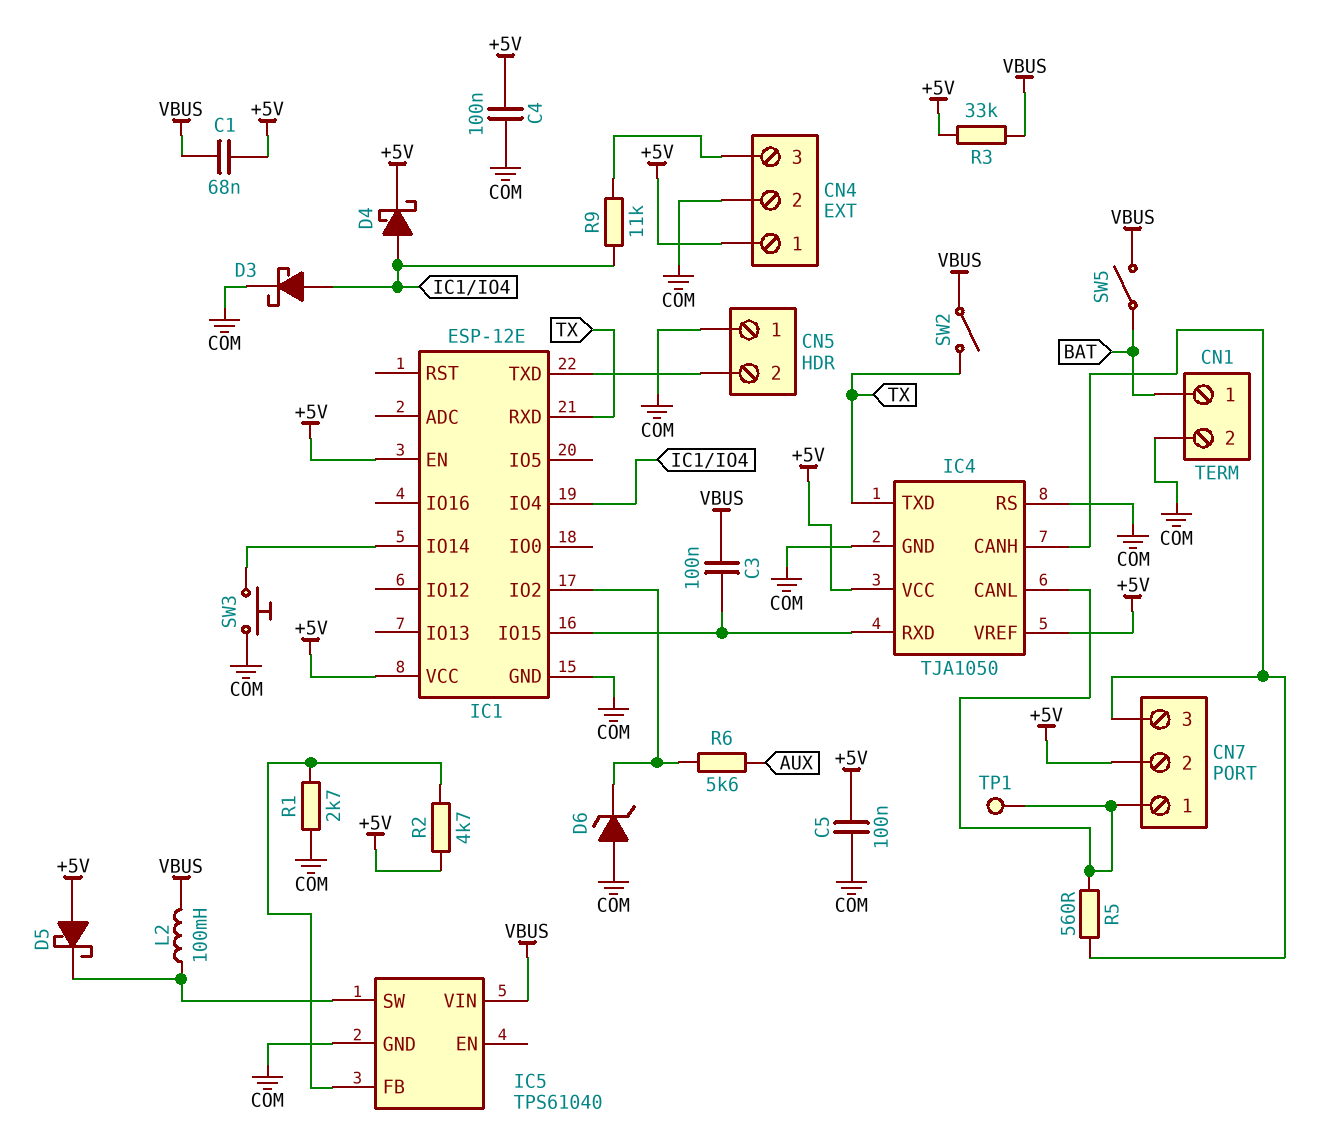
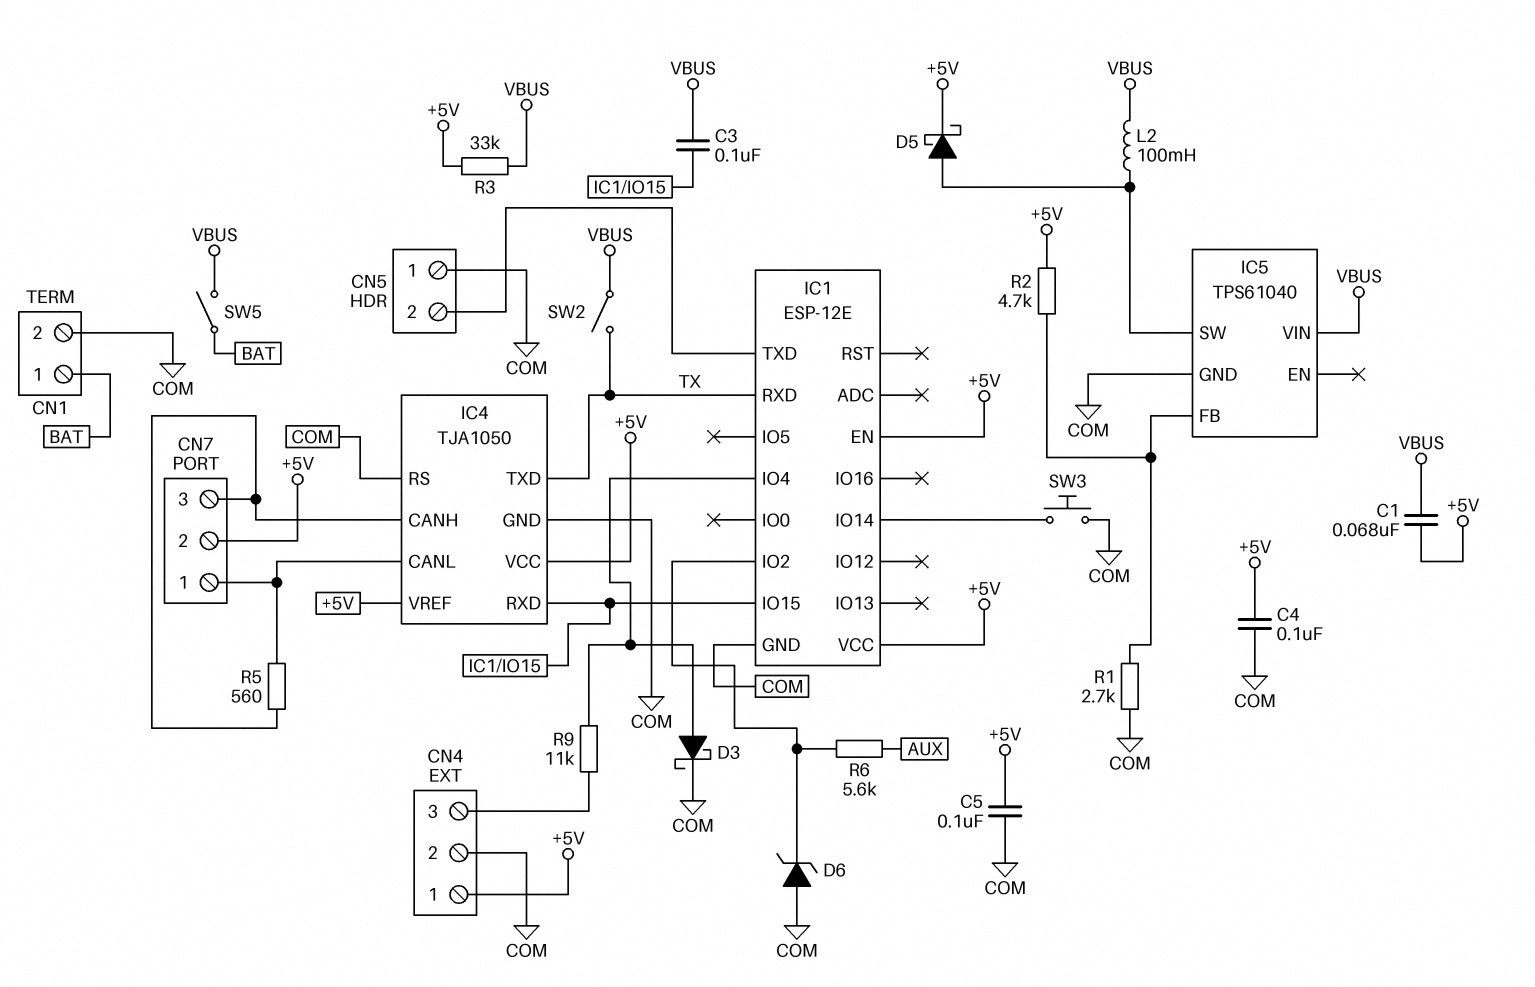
D4: schottky (A IC1/IO4, K +5V) -> none
D5: schottky (A +5V, K IC5/SW) -> schottky (A IC5/SW, K +5V)
TP1: test point (CN7/1) -> none

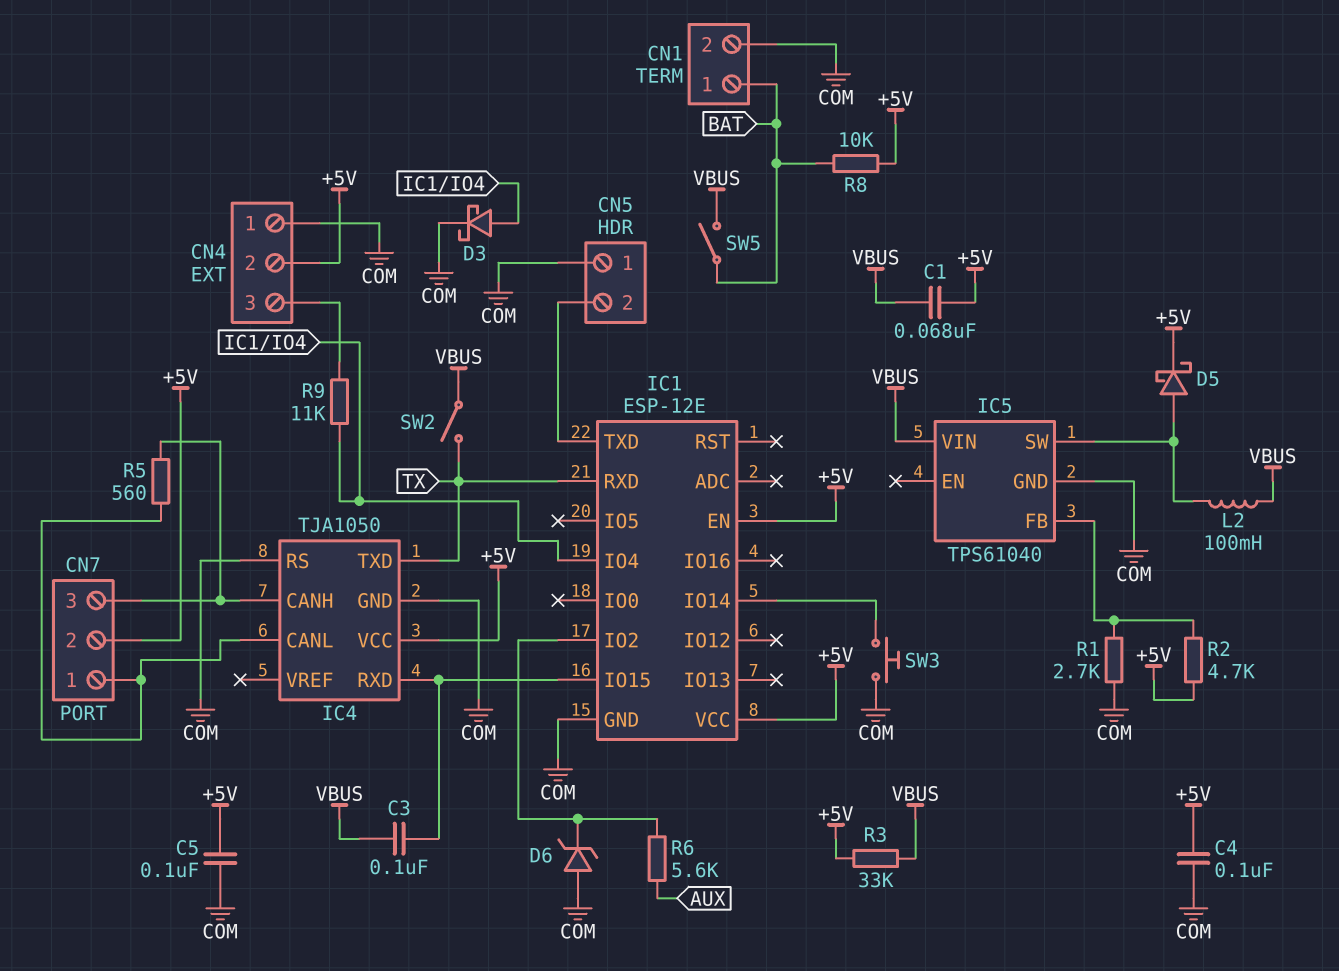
CN4 pin 1: +5V -> COM
CN4 pin 2: COM -> +5V
IC4 pin VREF: +5V -> none
R8: none -> 10k (+5V, BAT)

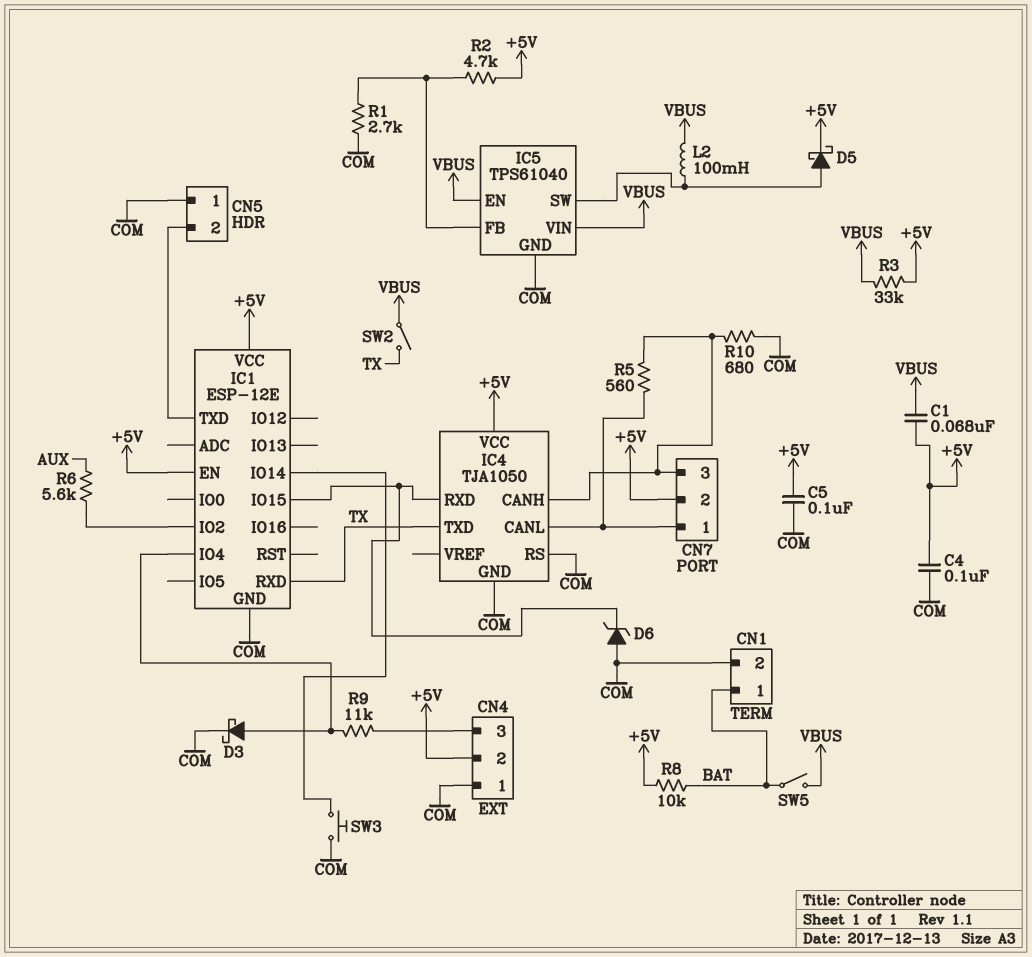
C3: 100nF (IC1/IO15, VBUS) -> none
D6: zener (A COM, K IC1/IO2) -> zener (A COM, K IC1/IO15)
IC5 pin EN: none -> VBUS
R10: none -> 680 (CN7/3, COM)

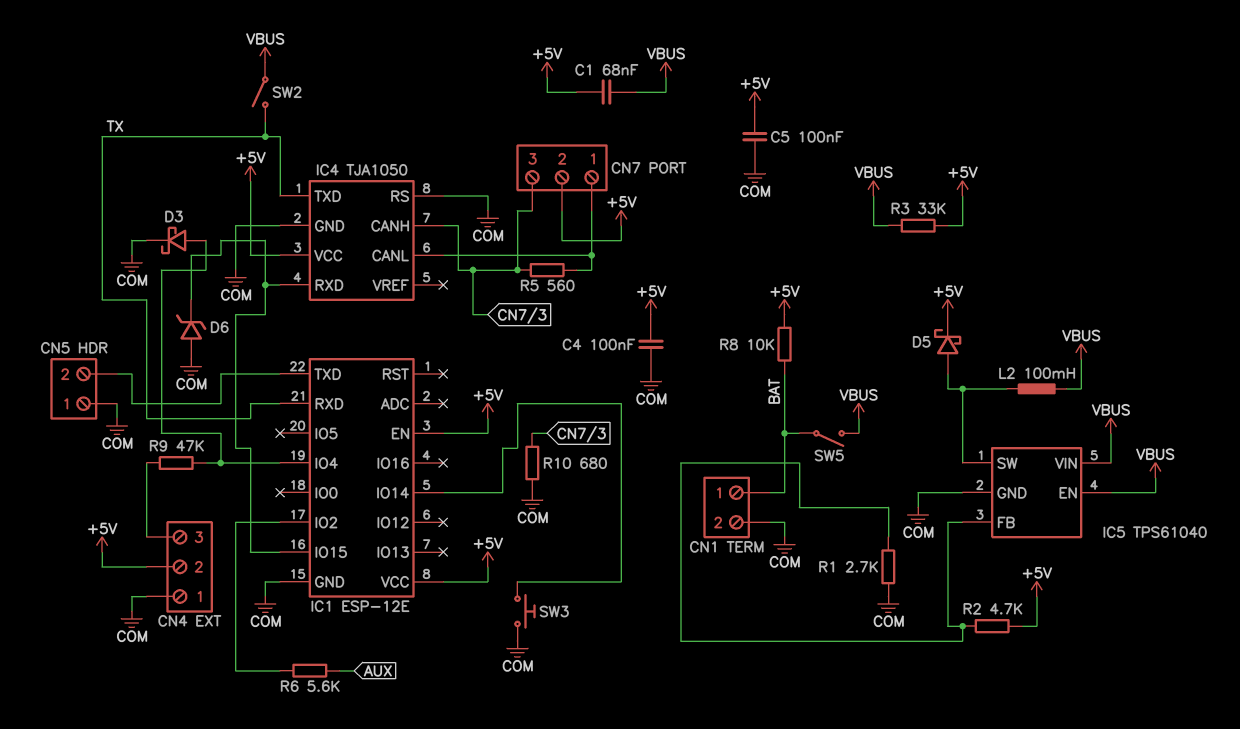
R9: 11k (CN4/3, IC1/IO4) -> 47k (CN4/3, IC1/IO4)

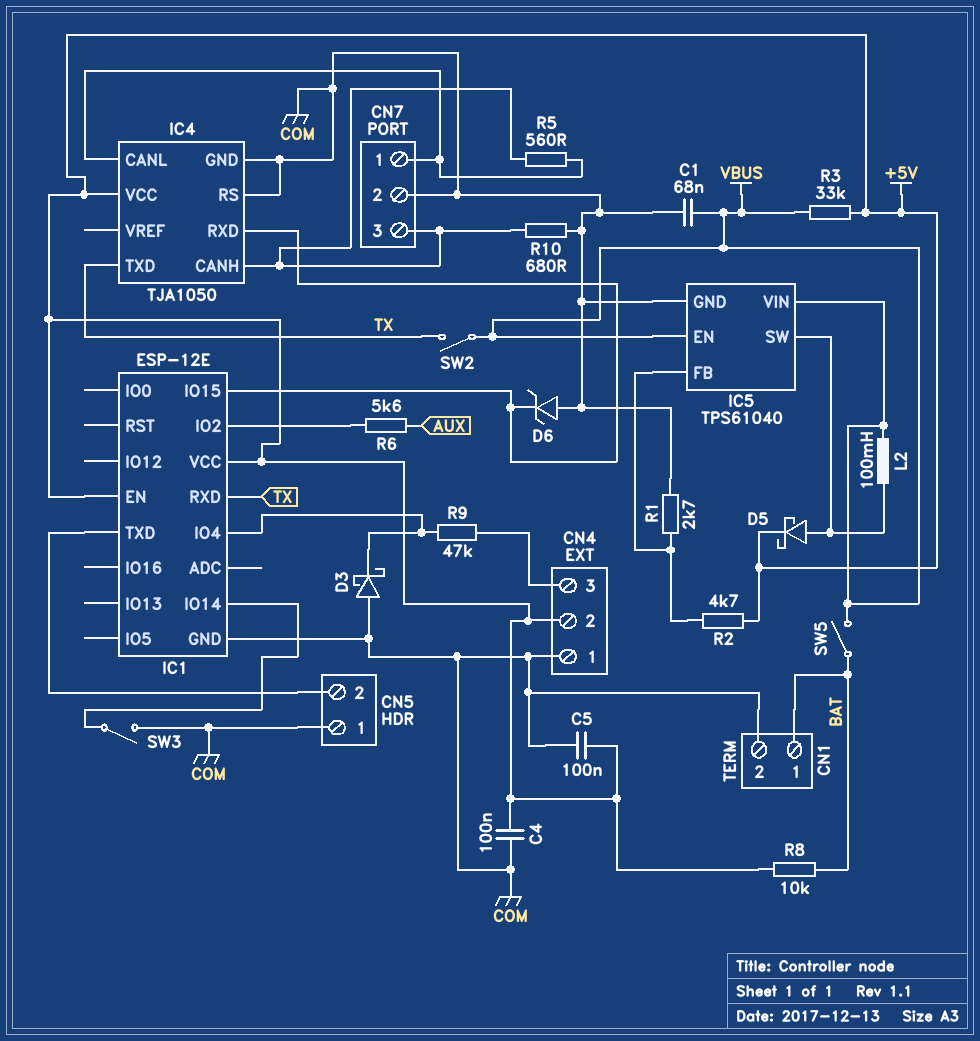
C1: 68nF (+5V, VBUS) -> 68nF (COM, VBUS)
CN7 pin 2: +5V -> COM
D3: schottky (A IC1/IO4, K COM) -> schottky (A COM, K IC1/IO4)
SW3: button (COM, IC1/IO14) -> switch (COM, IC1/IO14)

